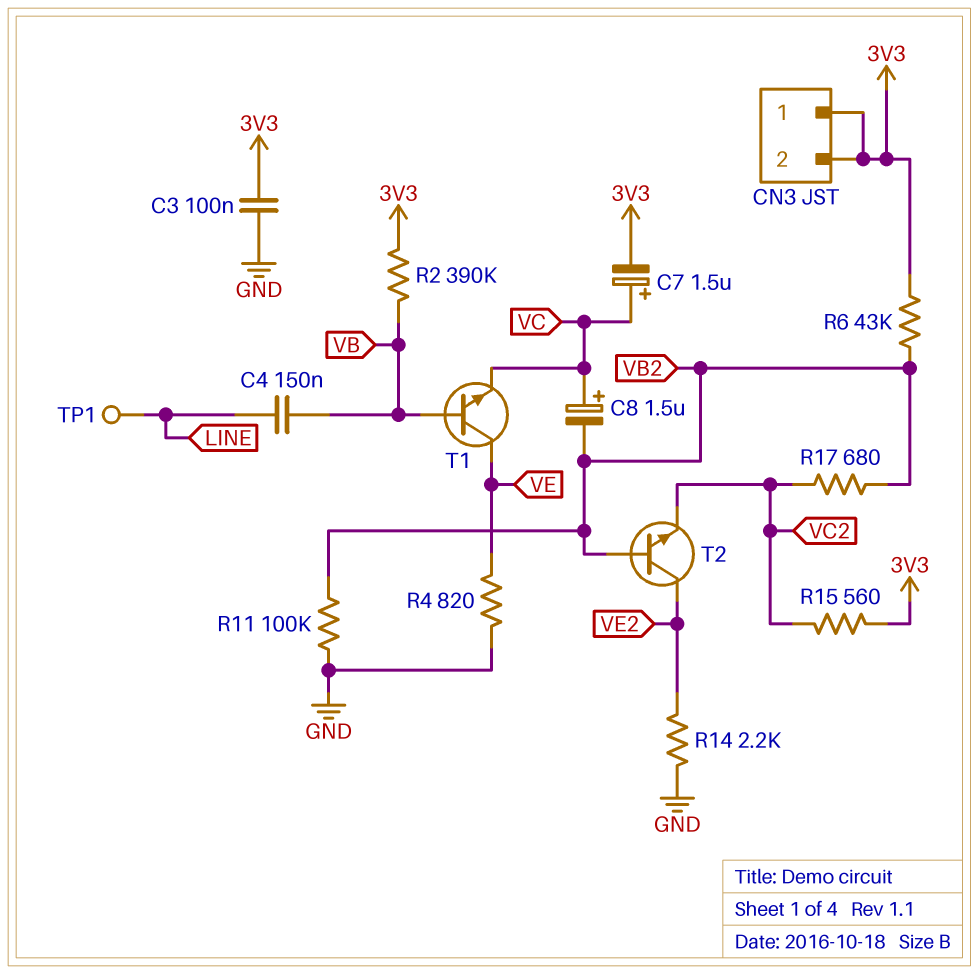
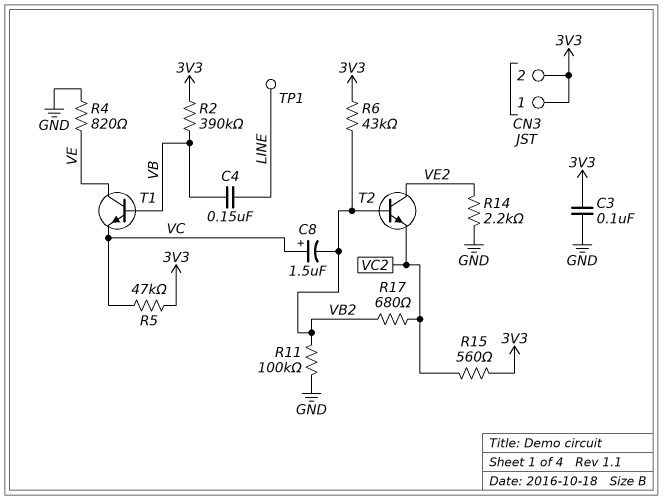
C7: 1.5uF (plus VC, minus 3V3) -> none
R5: none -> 47k (3V3, VC)

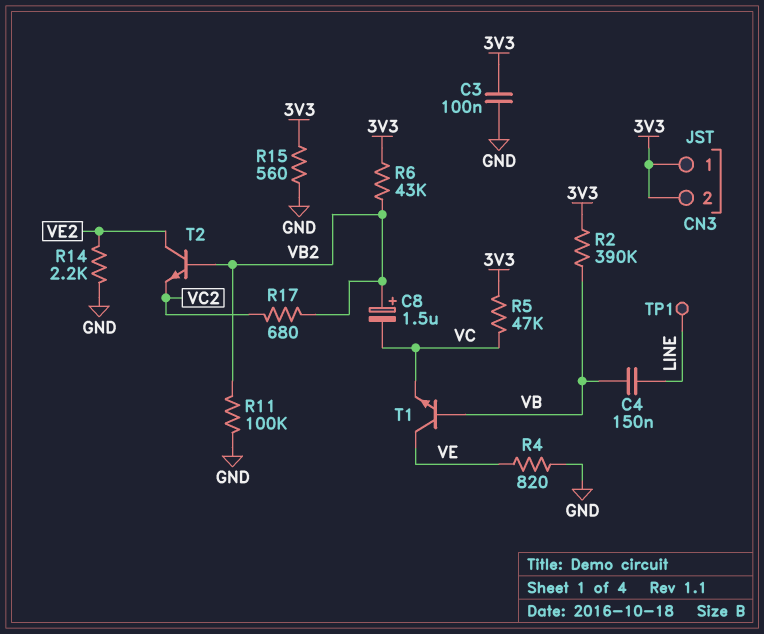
C8: 1.5uF (plus VC, minus VB2) -> 1.5uF (plus VB2, minus VC)
R15: 560 (3V3, VC2) -> 560 (3V3, GND)

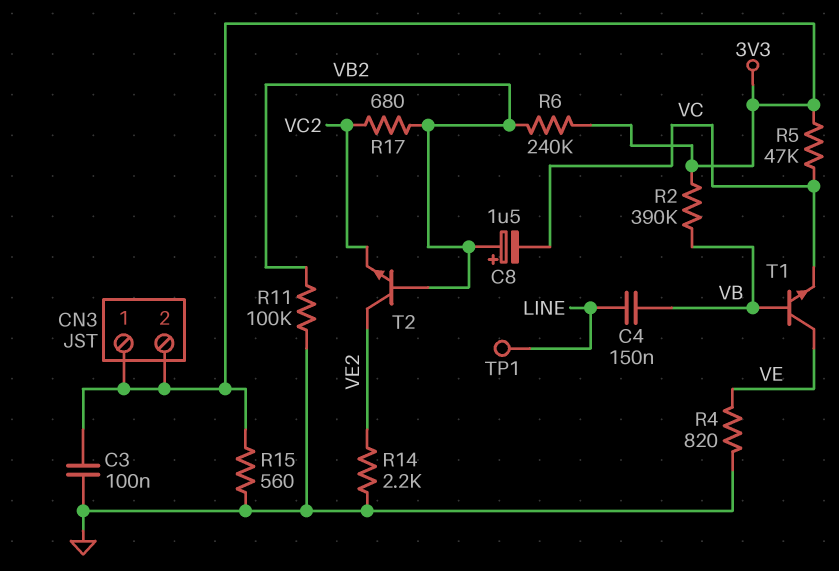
R6: 43k (3V3, VB2) -> 240k (3V3, VB2)

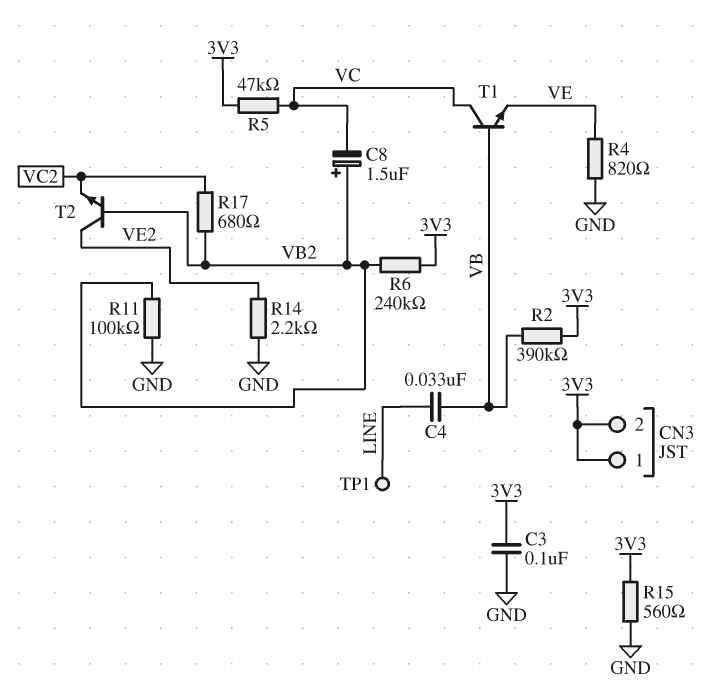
C4: 150nF (LINE, VB) -> 33nF (LINE, VB)
T1: NPN (B VB, C VE, E VC) -> NPN (B VB, C VC, E VE)

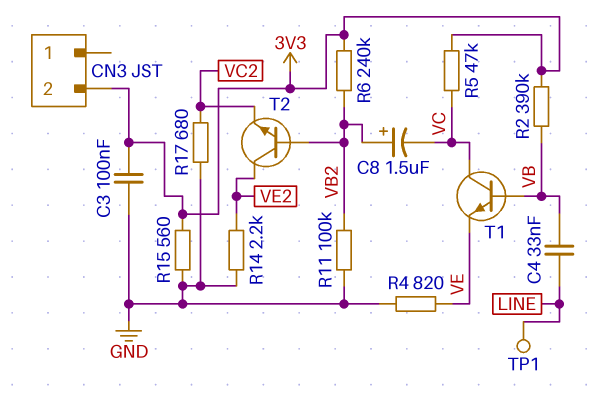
CN3 pin 1: 3V3 -> none
R17: 680 (VB2, VC2) -> 680 (GND, VC2)

